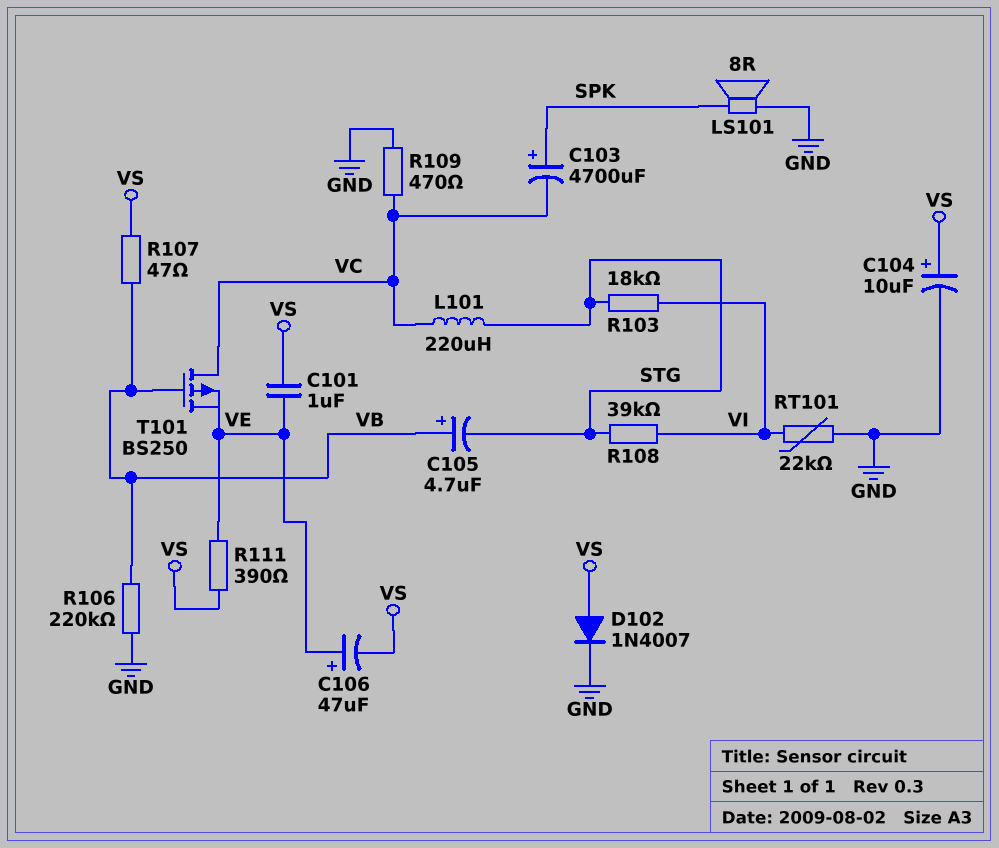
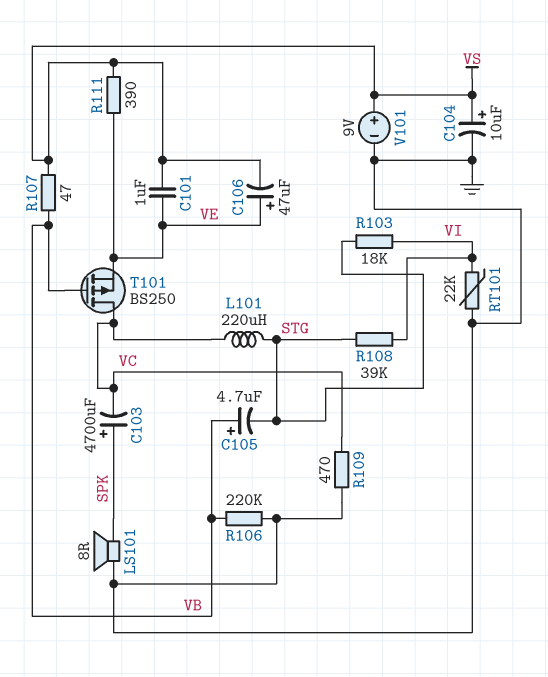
D102: diode 1N4007 (A VS, K GND) -> none
V101: none -> 9V (plus VS, minus GND)

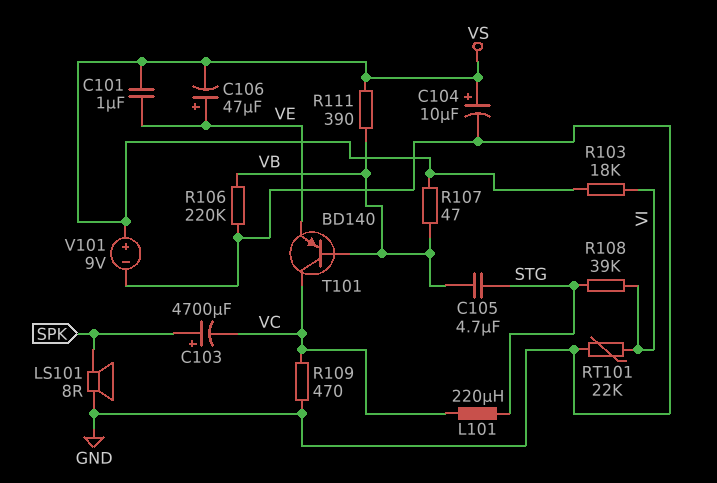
C105: 4.7uF (plus VB, minus STG) -> 4.7uF (STG, VB)
R103: 18k (STG, VI) -> 18k (VI, VS)
R111: 390 (VE, VS) -> 390 (VB, VS)
T101: PMOS BS250 (G VB, D VC, S VE) -> PNP BD140 (B VB, C VC, E VE)

